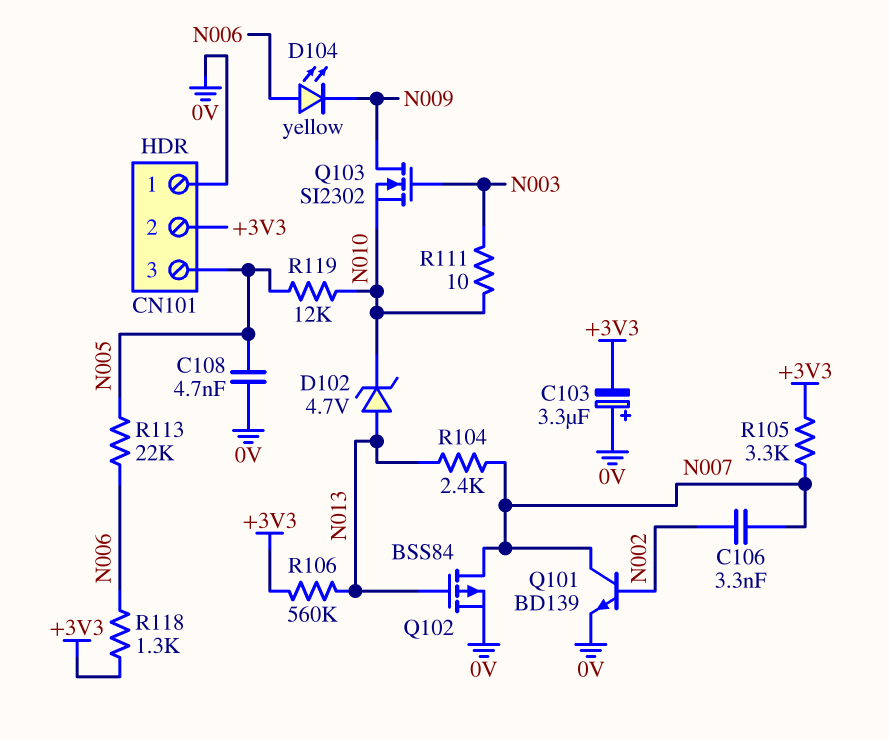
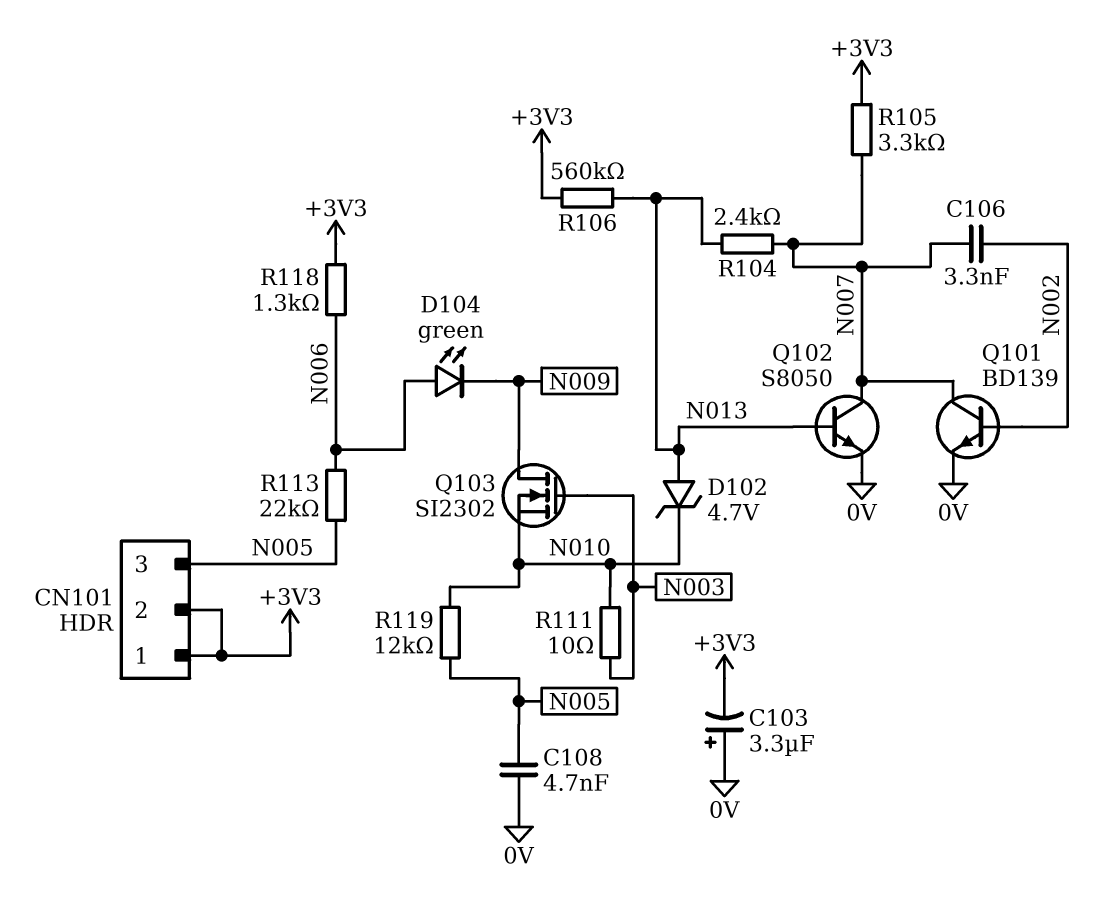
CN101 pin 1: 0V -> +3V3
D104: LED yellow (A N006, K N009) -> LED green (A N006, K N009)
Q102: PMOS BSS84 (G N013, D N007, S 0V) -> NPN S8050 (B N013, C N007, E 0V)

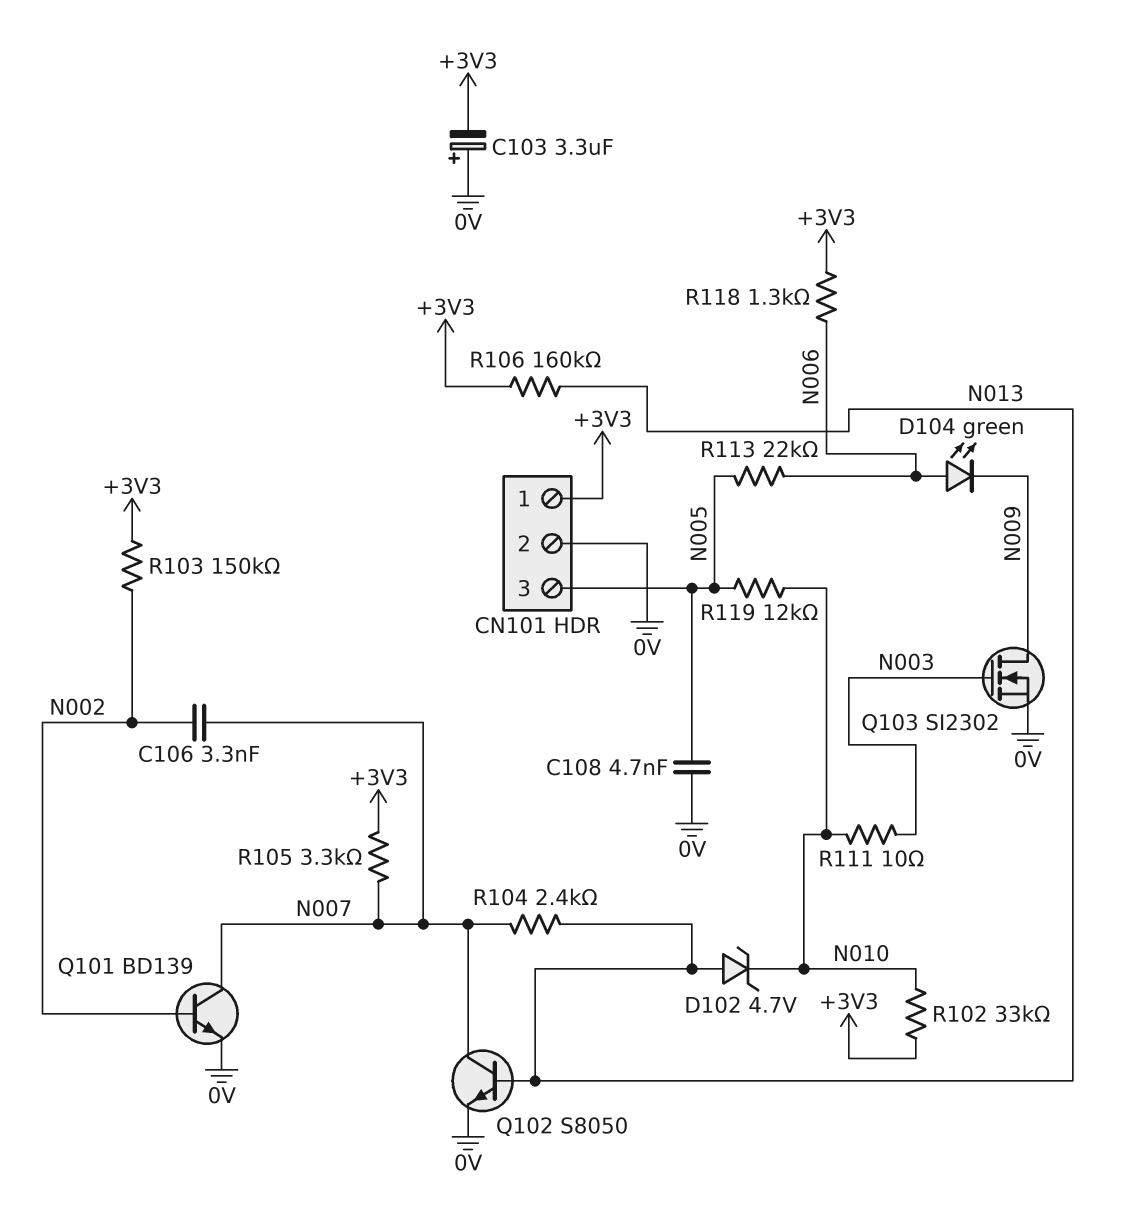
CN101 pin 2: +3V3 -> 0V
Q103: NMOS SI2302 (G N003, D N009, S N010) -> NMOS SI2302 (G N003, D N009, S 0V)
R102: none -> 33k (+3V3, N010)
R103: none -> 150k (+3V3, N002)
R106: 560k (+3V3, N013) -> 160k (+3V3, N013)

